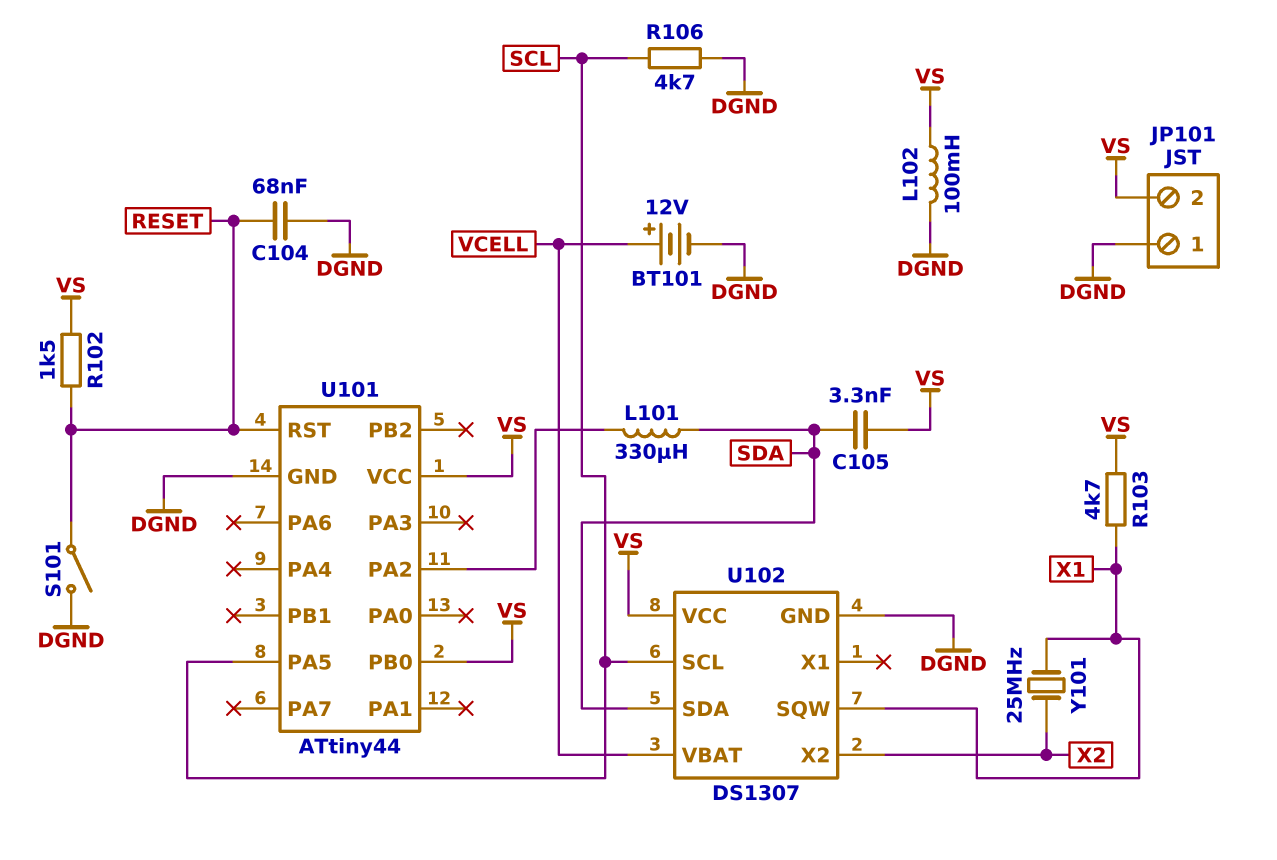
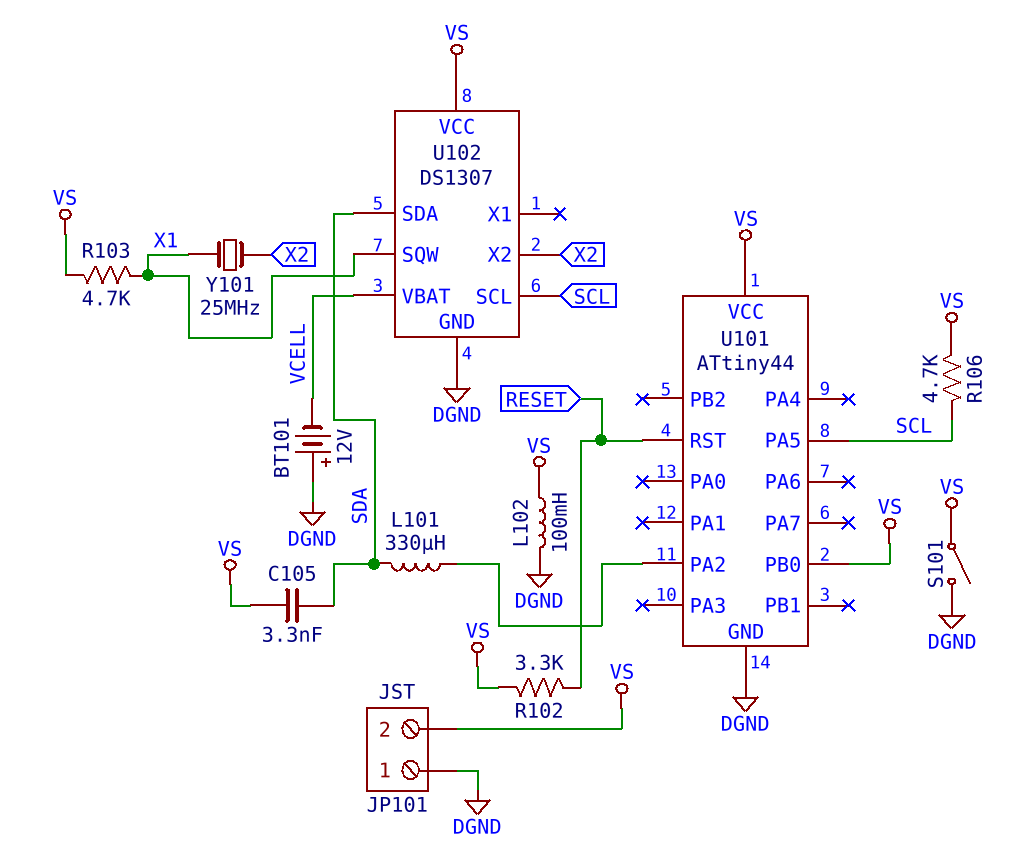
BT101: 12V (plus VCELL, minus DGND) -> 12V (plus DGND, minus VCELL)
C104: 68nF (DGND, RESET) -> none
R102: 1.5k (RESET, VS) -> 3.3k (RESET, VS)
R106: 4.7k (DGND, SCL) -> 4.7k (SCL, VS)
S101: switch (DGND, RESET) -> switch (DGND, VS)

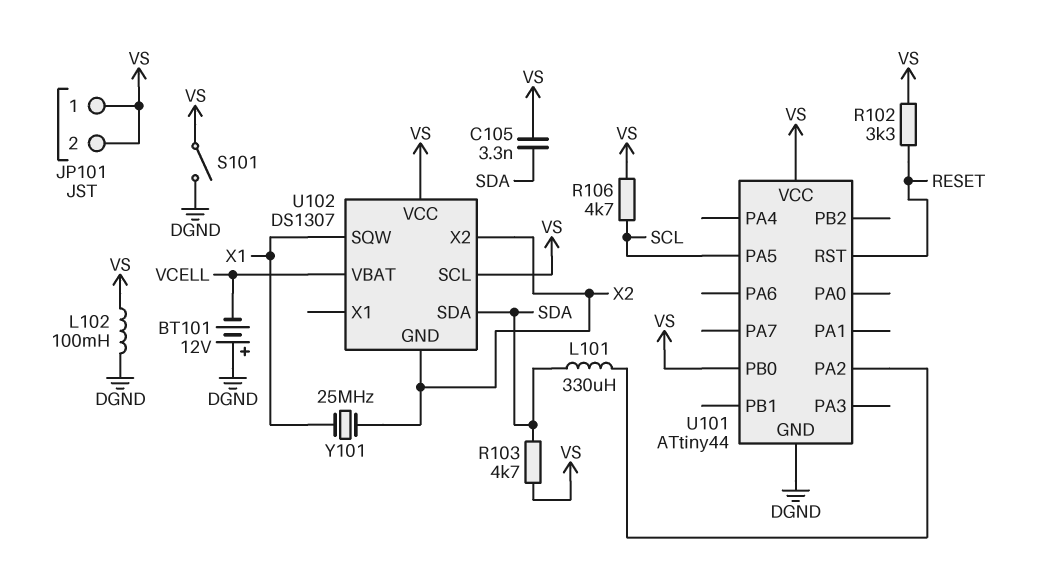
JP101 pin 1: DGND -> VS
R103: 4.7k (VS, X1) -> 4.7k (SDA, VS)
U102 pin GND: DGND -> X2
U102 pin SCL: SCL -> VS

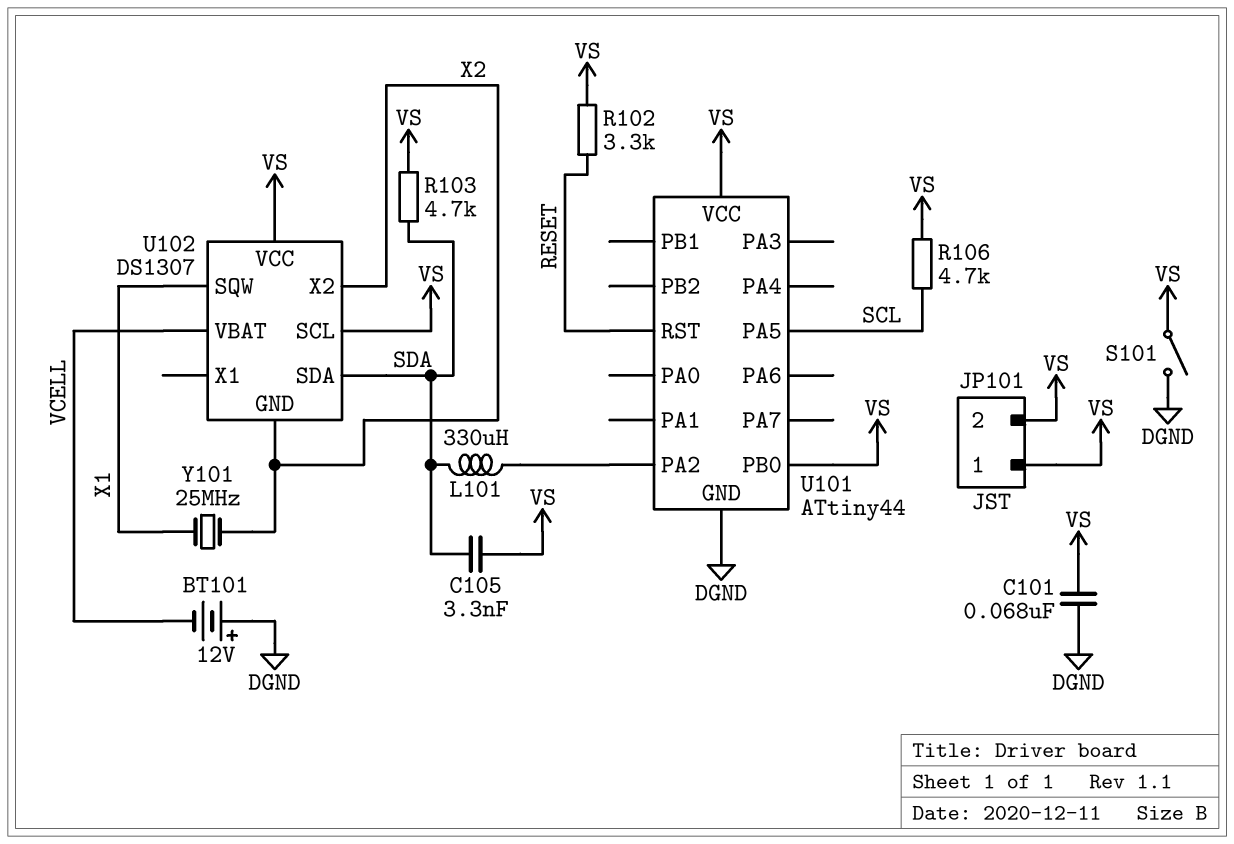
C101: none -> 68nF (DGND, VS)
L102: 100mH (DGND, VS) -> none

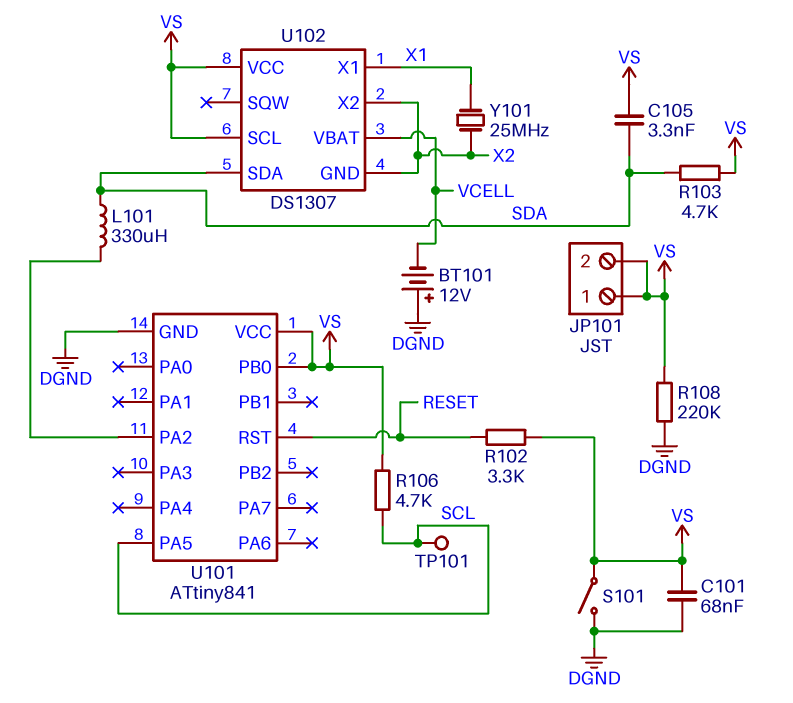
R108: none -> 220k (DGND, VS)
TP101: none -> test point (SCL)
U101: ATtiny44 -> ATtiny841
U102 pin SQW: X1 -> none
U102 pin X1: none -> X1

